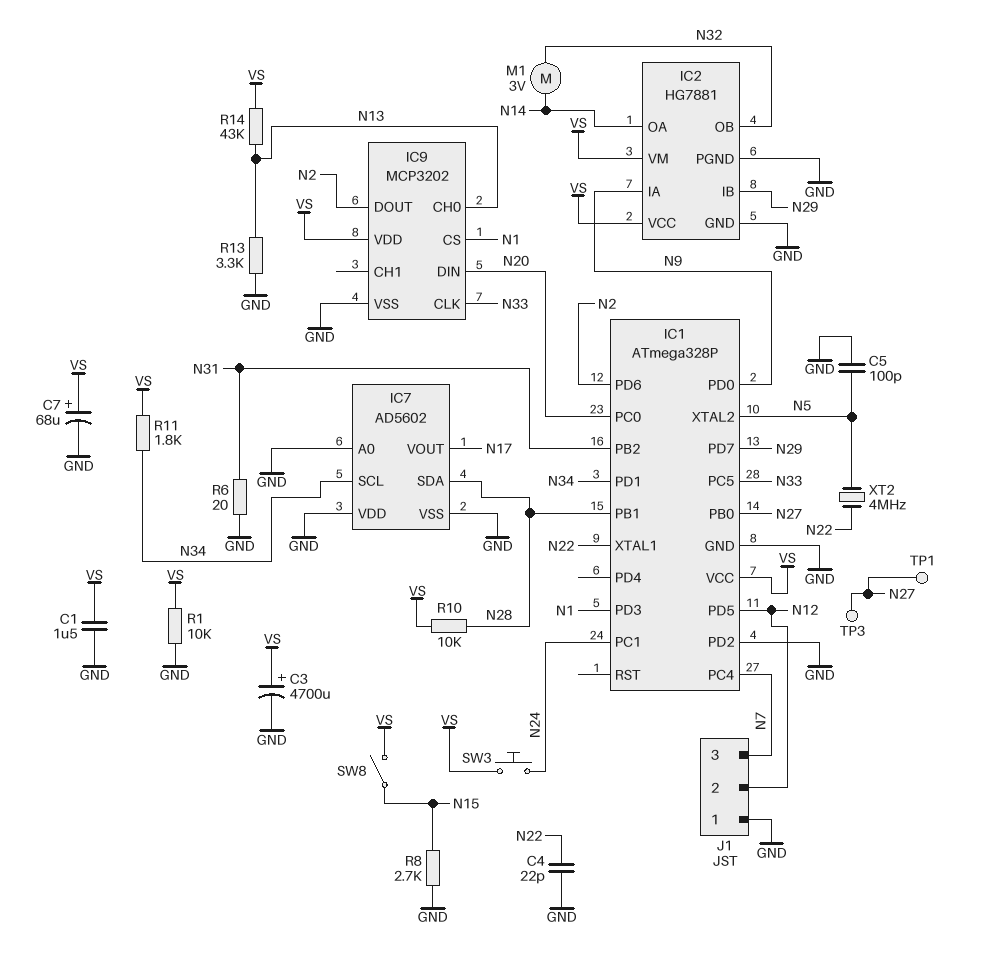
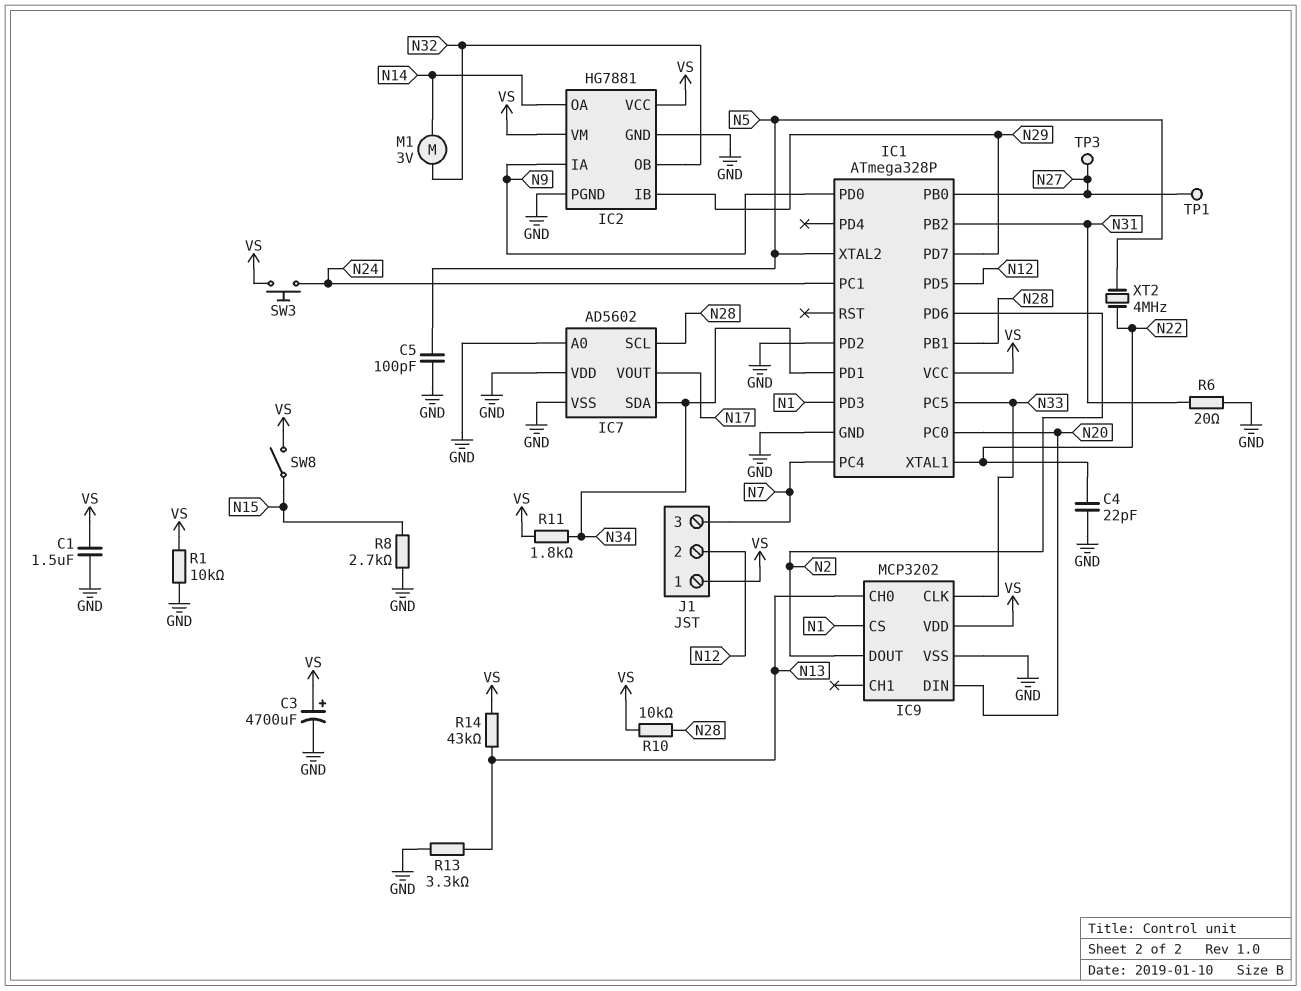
C7: 68uF (plus VS, minus GND) -> none
IC7 pin SCL: N34 -> N28
IC7 pin SDA: N28 -> N34
J1 pin 1: GND -> VS

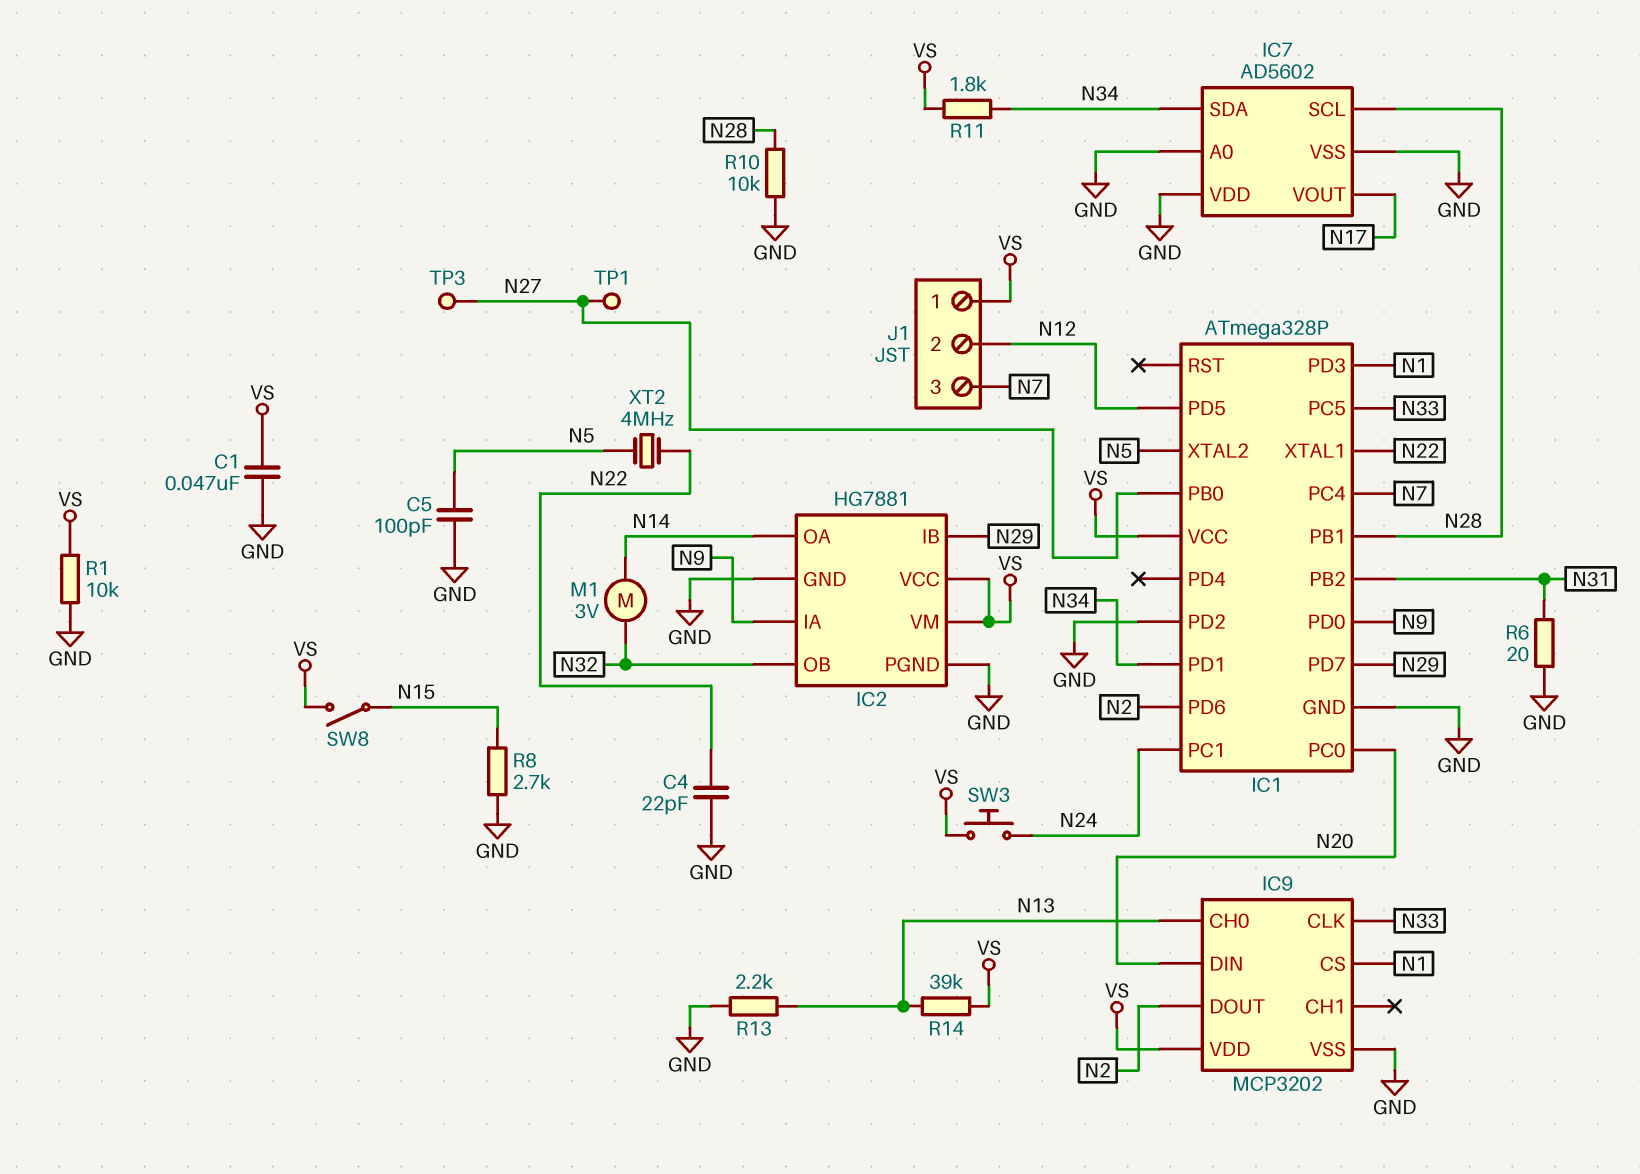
C1: 1.5uF (GND, VS) -> 47nF (GND, VS)
C3: 4700uF (plus VS, minus GND) -> none
R10: 10k (N28, VS) -> 10k (GND, N28)
R13: 3.3k (GND, N13) -> 2.2k (GND, N13)
R14: 43k (N13, VS) -> 39k (N13, VS)

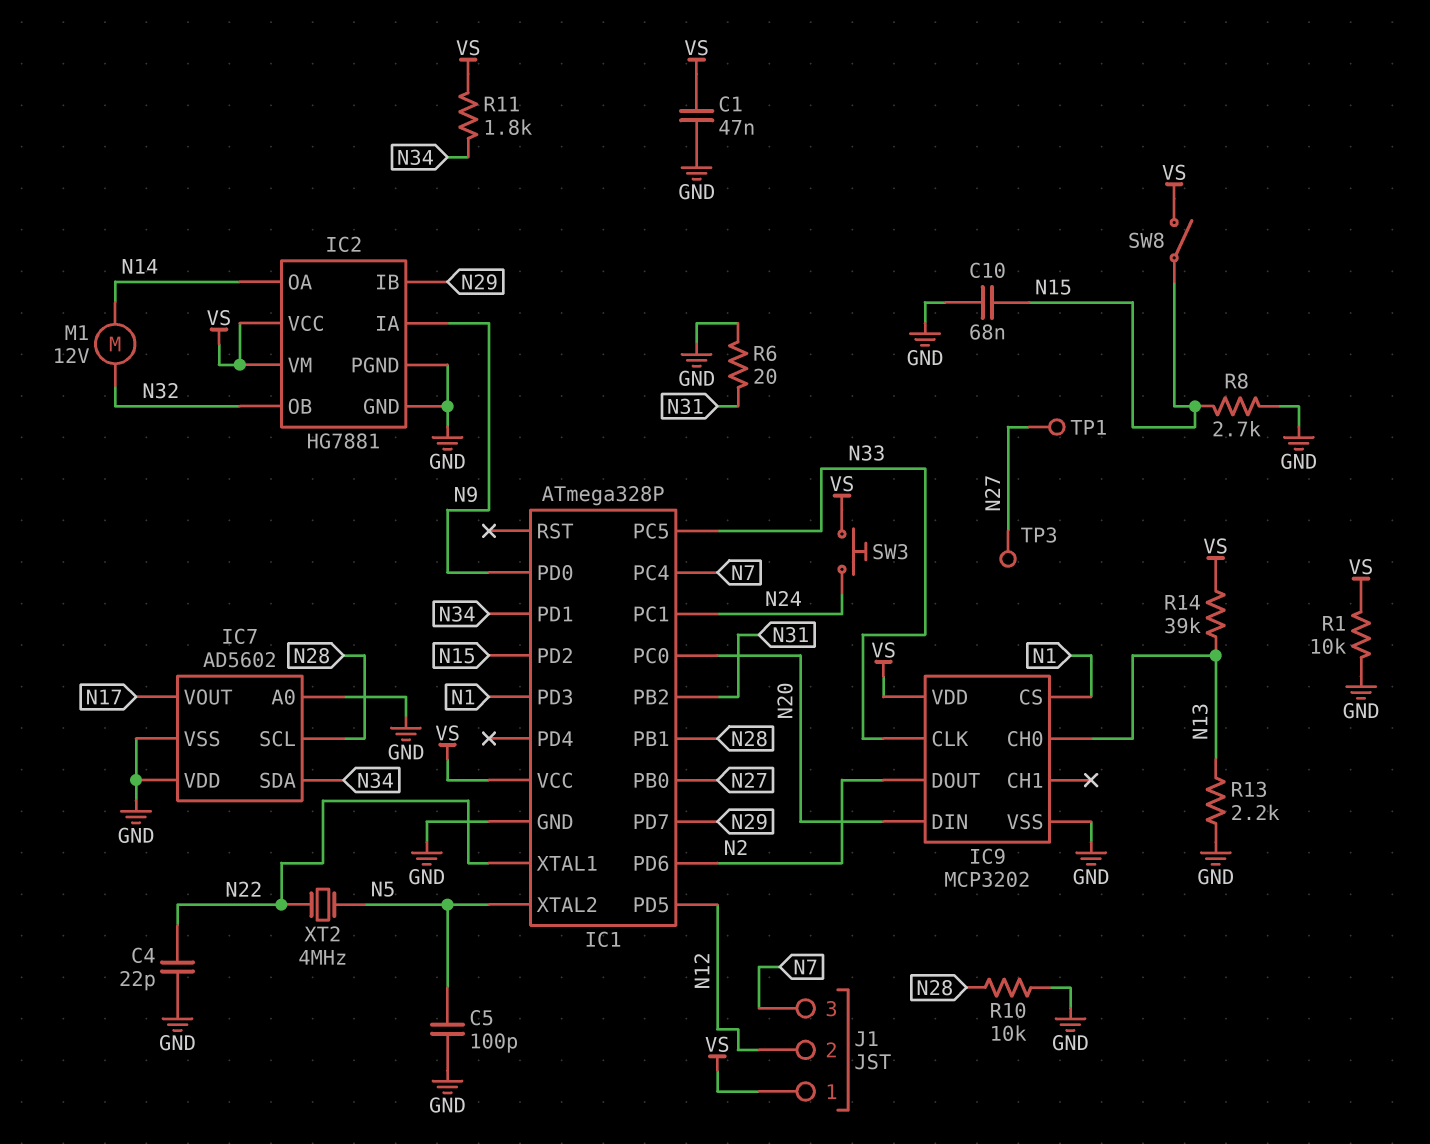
C10: none -> 68nF (GND, N15)
IC1 pin PD2: GND -> N15
M1: motor 3V (N14, N32) -> motor 12V (N14, N32)

